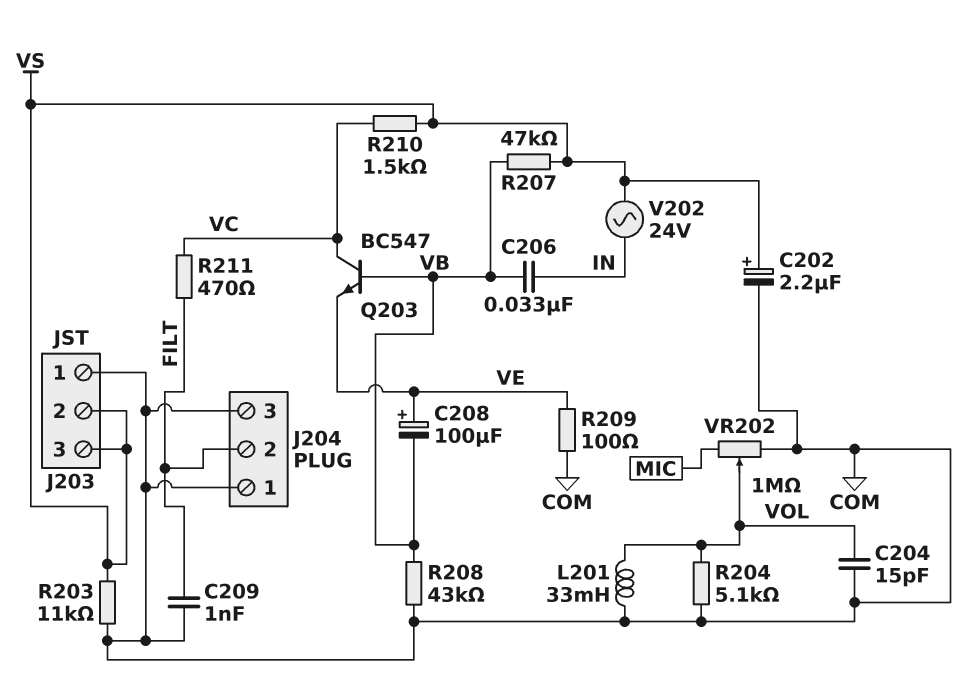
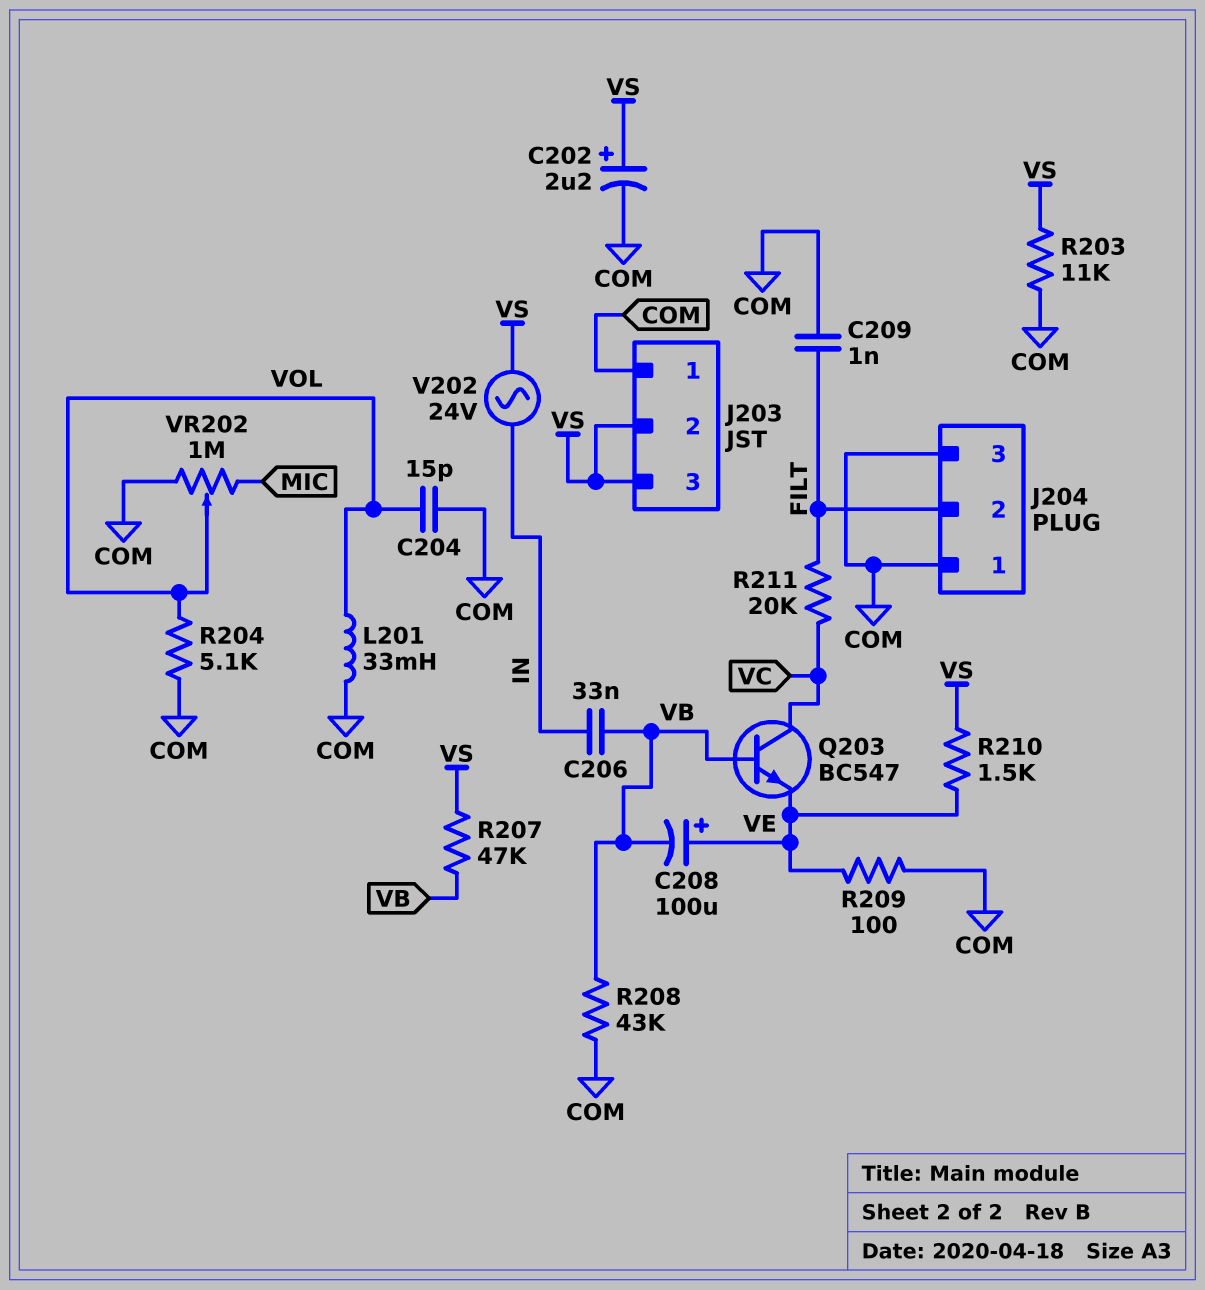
R210: 1.5k (VC, VS) -> 1.5k (VE, VS)
R211: 470 (FILT, VC) -> 20k (FILT, VC)

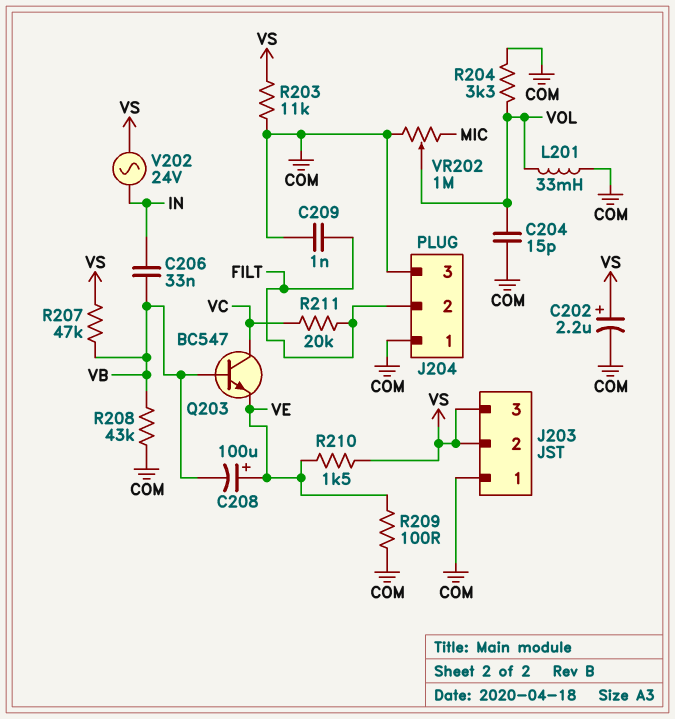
R204: 5.1k (COM, VOL) -> 3.3k (COM, VOL)

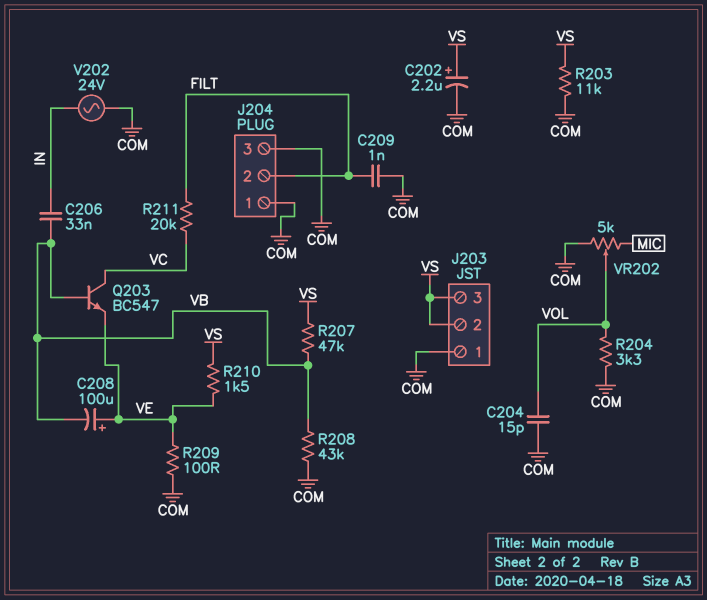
L201: 33mH (COM, VOL) -> none
V202: AC 24V (IN, VS) -> AC 24V (COM, IN)
VR202: 1M (COM, MIC, wiper VOL) -> 5k (COM, MIC, wiper VOL)

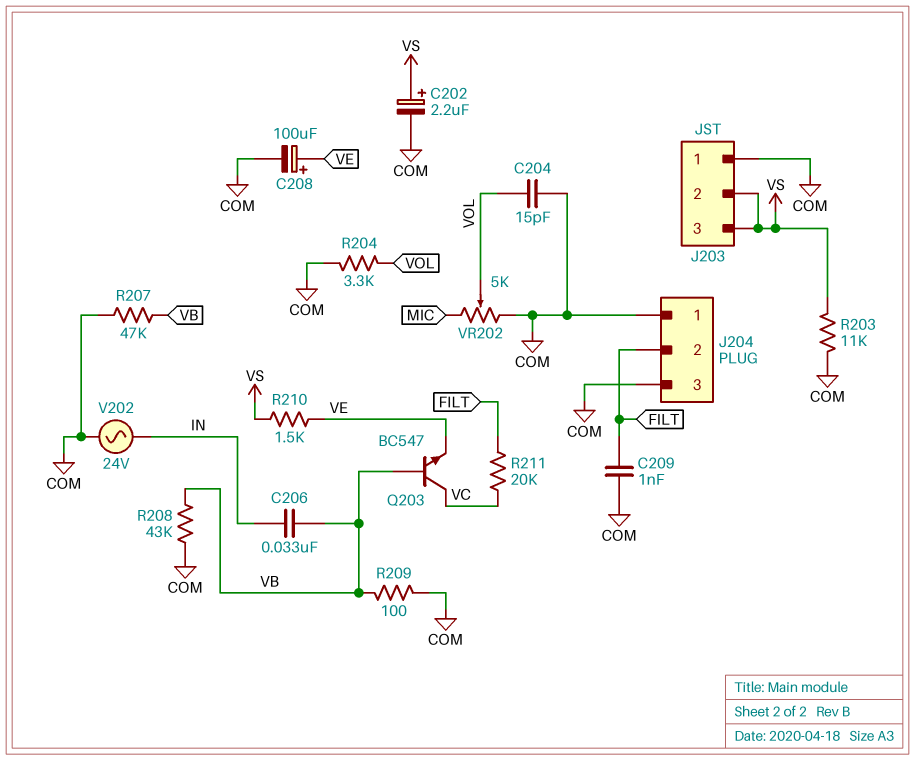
C208: 100uF (plus VE, minus VB) -> 100uF (plus VE, minus COM)
R207: 47k (VB, VS) -> 47k (COM, VB)
R209: 100 (COM, VE) -> 100 (COM, VB)

